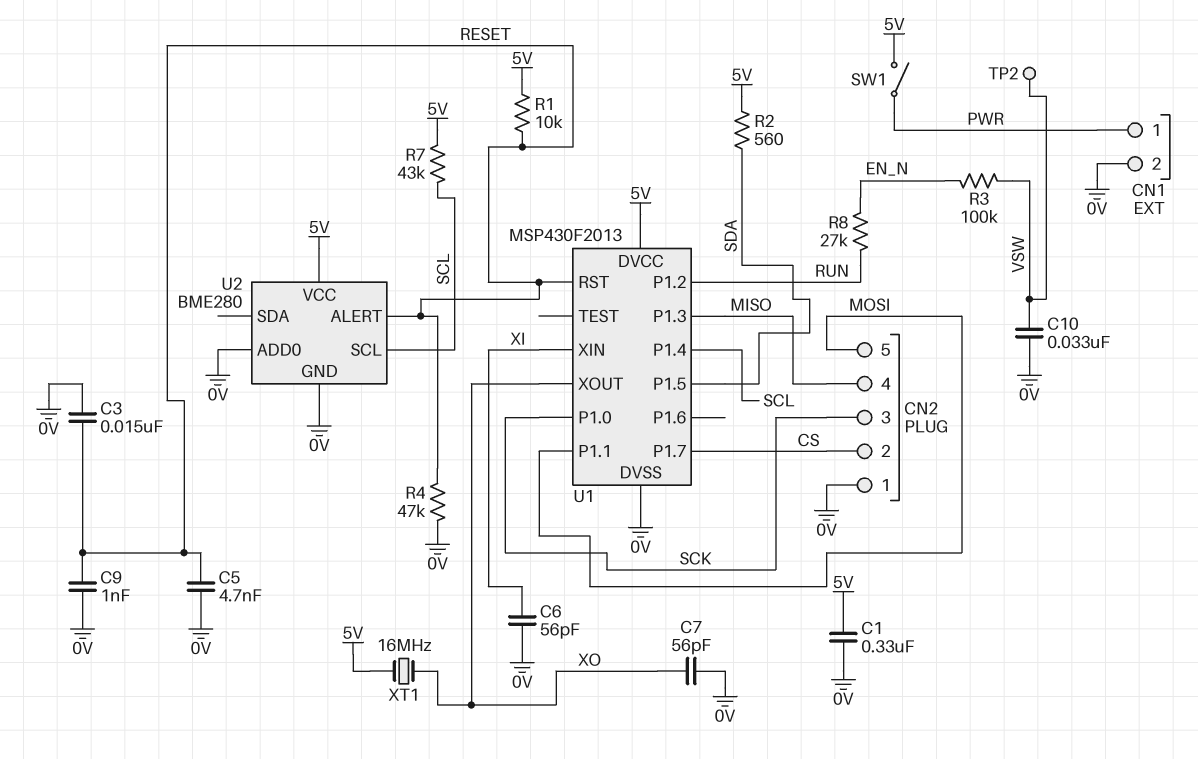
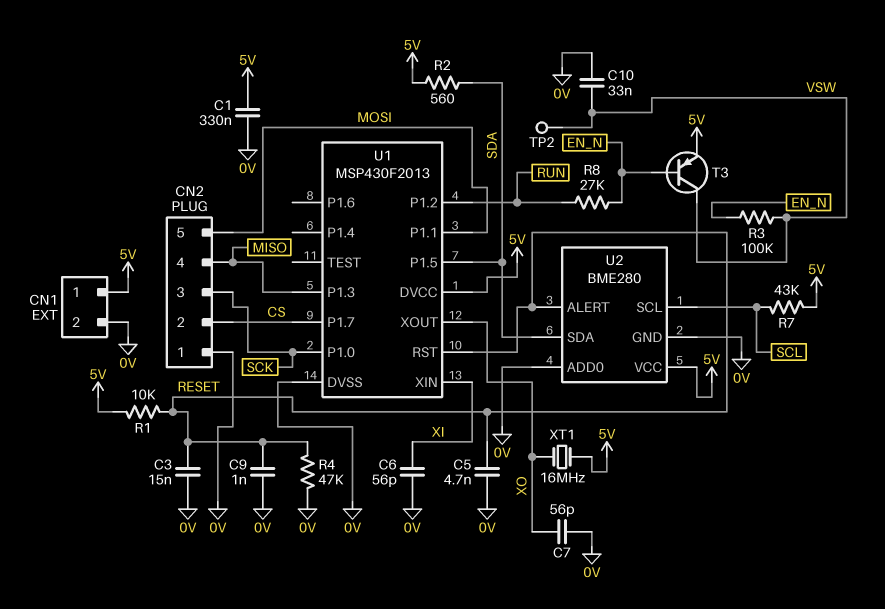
CN1 pin 1: PWR -> 5V
SW1: switch (5V, PWR) -> none
T3: none -> PNP (B EN_N, C VSW, E 5V)
U1 pin P1.4: SCL -> none
U2 pin SDA: none -> SDA

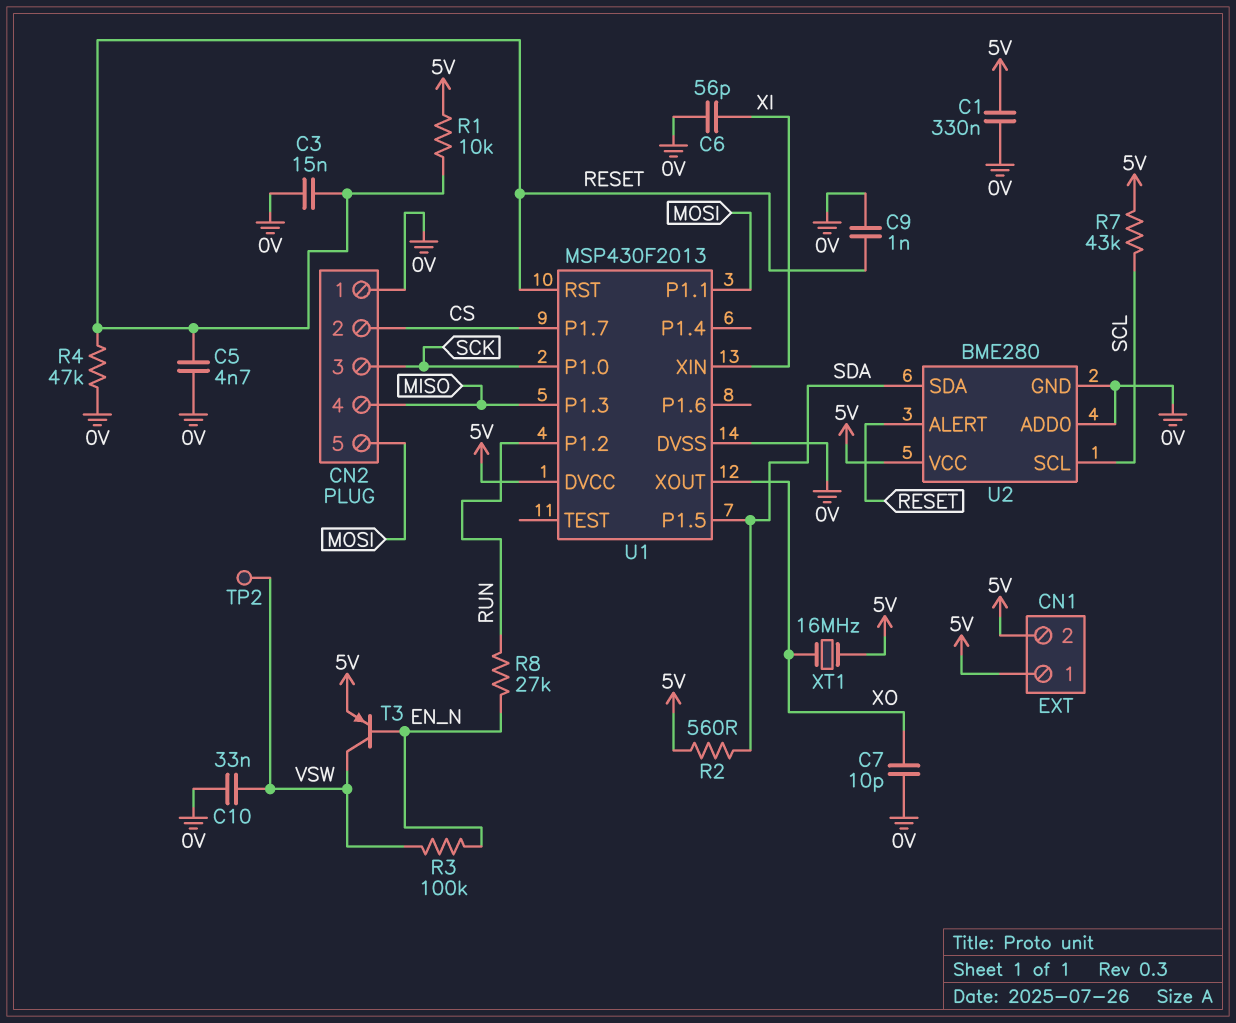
C7: 56pF (0V, XO) -> 10pF (0V, XO)
CN1 pin 2: 0V -> 5V

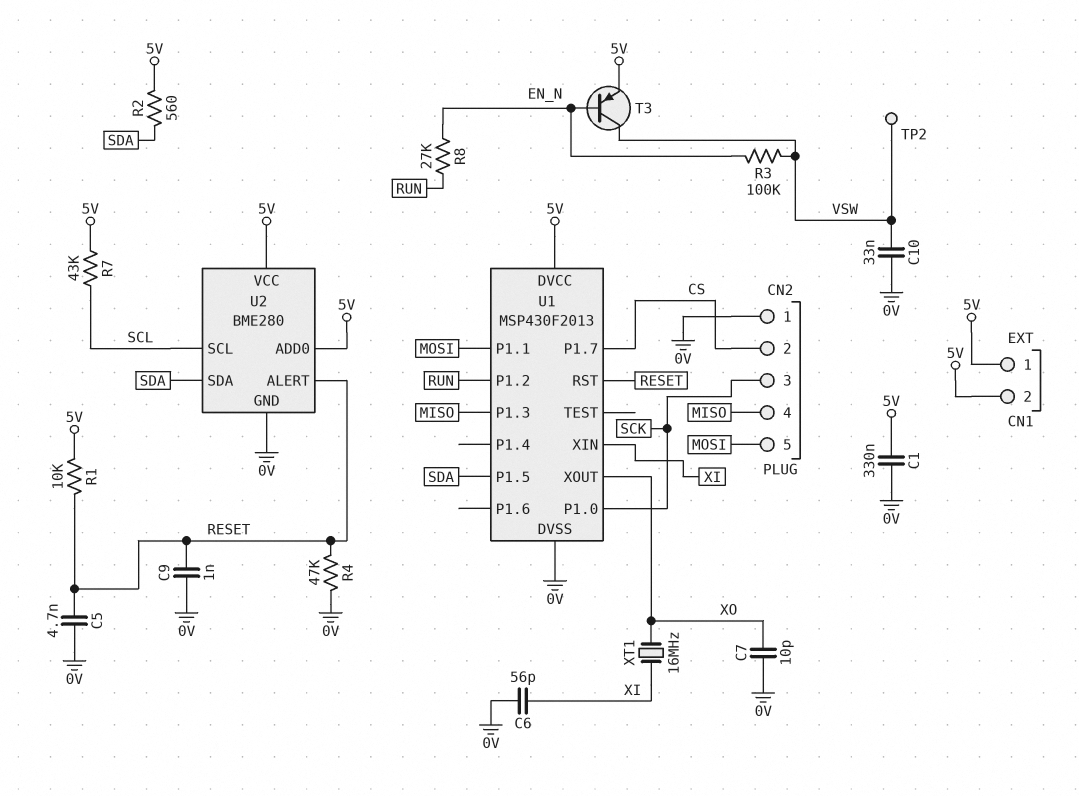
C3: 15nF (0V, RESET) -> none
U2 pin ADD0: 0V -> 5V
XT1: 16MHz (5V, XO) -> 16MHz (XI, XO)

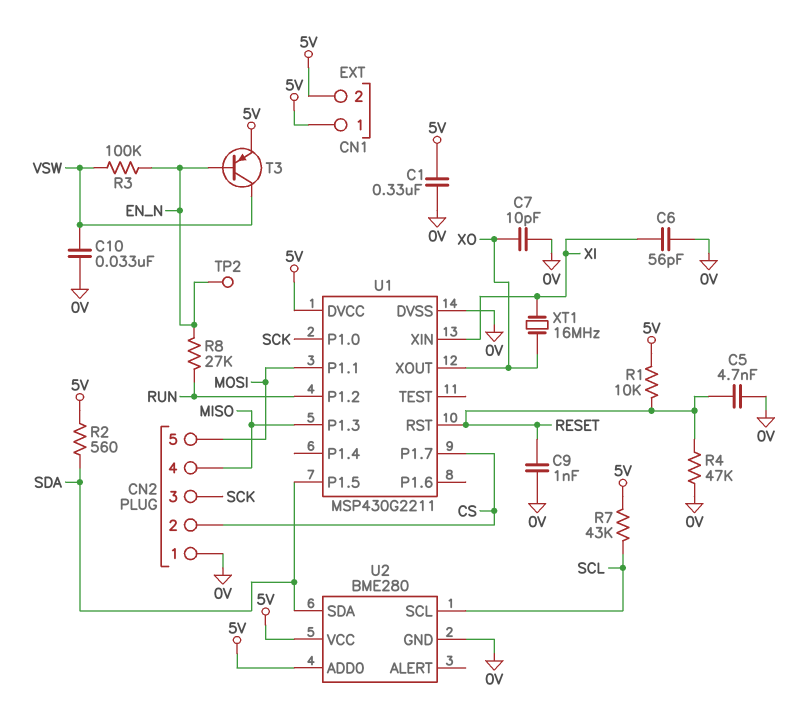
TP2: test point (VSW) -> test point (EN_N)
U1: MSP430F2013 -> MSP430G2211
U2 pin ALERT: RESET -> none

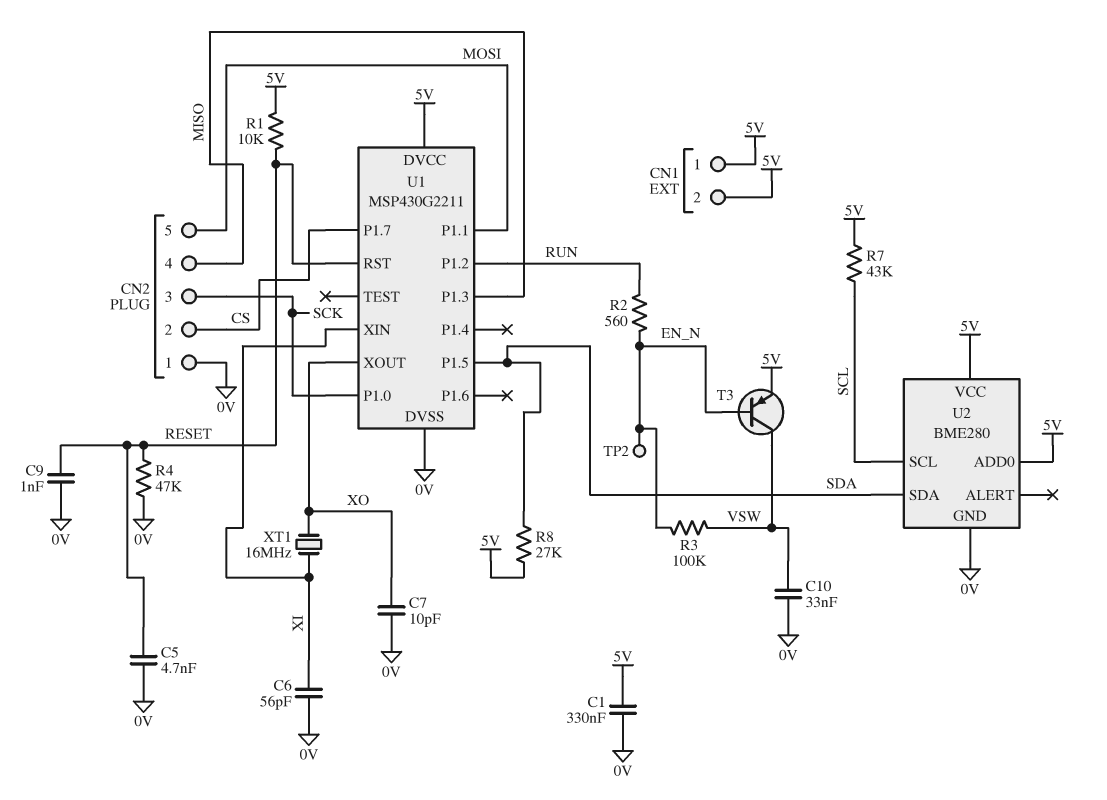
R2: 560 (5V, SDA) -> 560 (EN_N, RUN)
R8: 27k (EN_N, RUN) -> 27k (5V, SDA)

